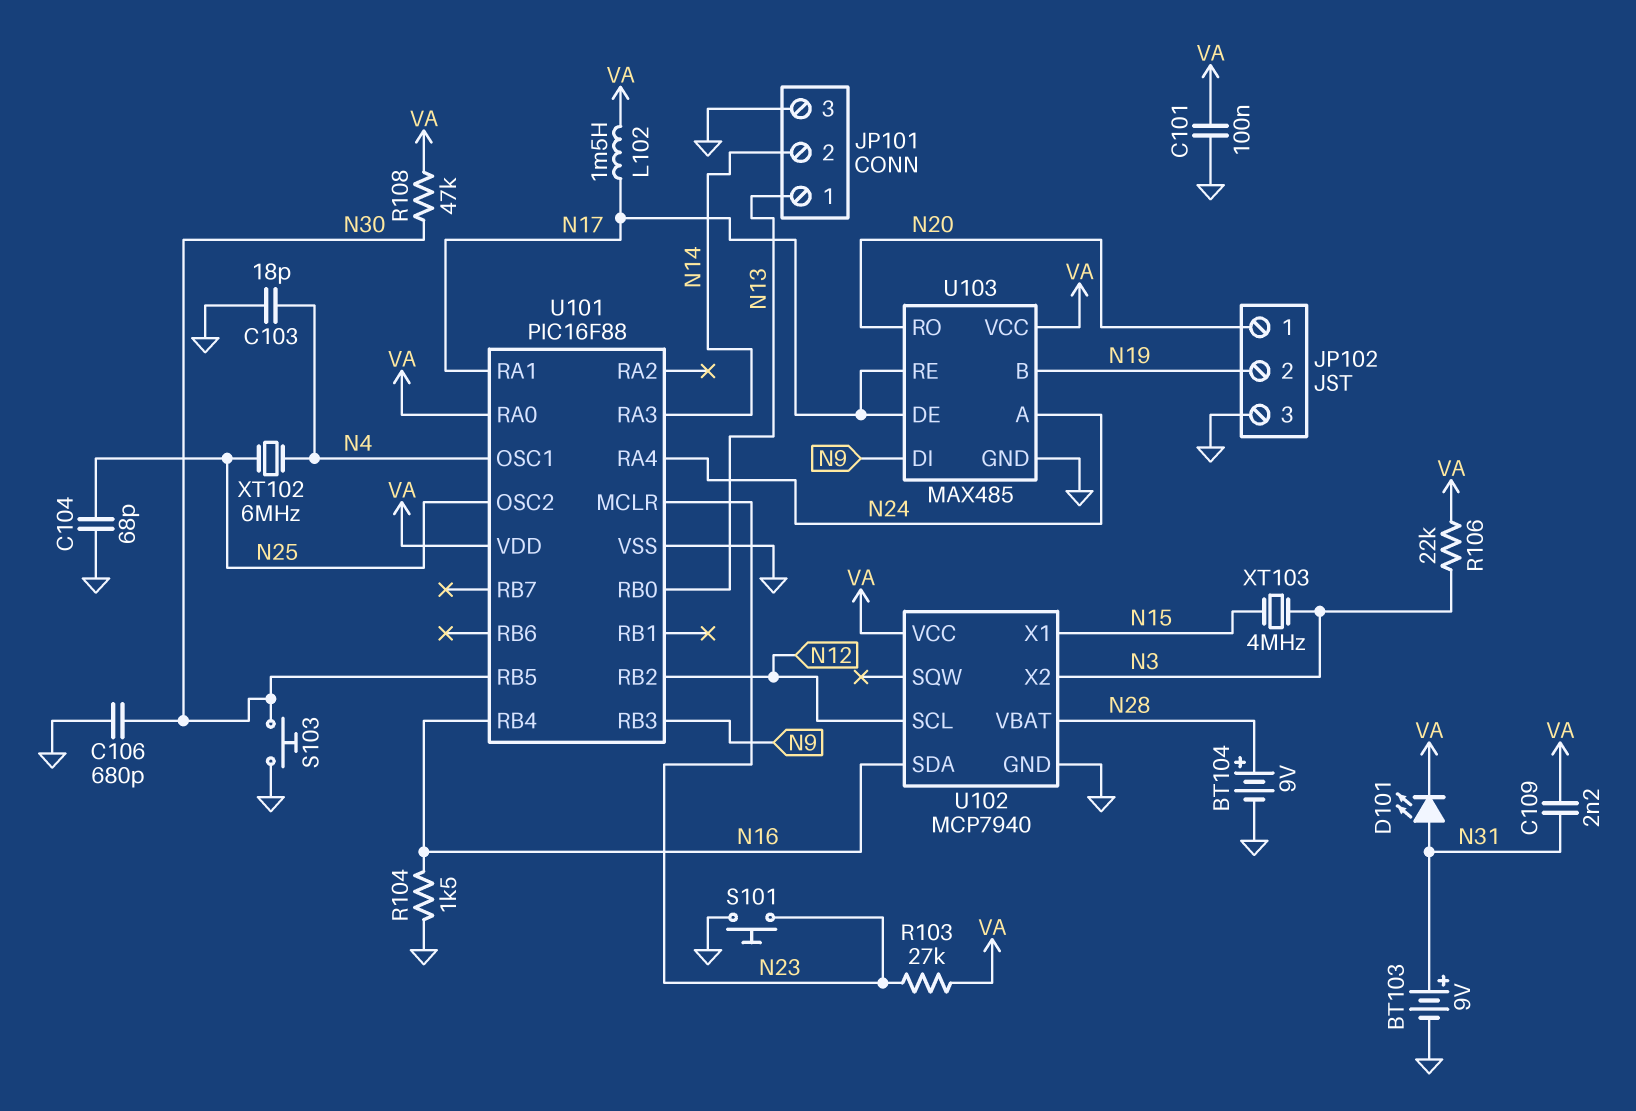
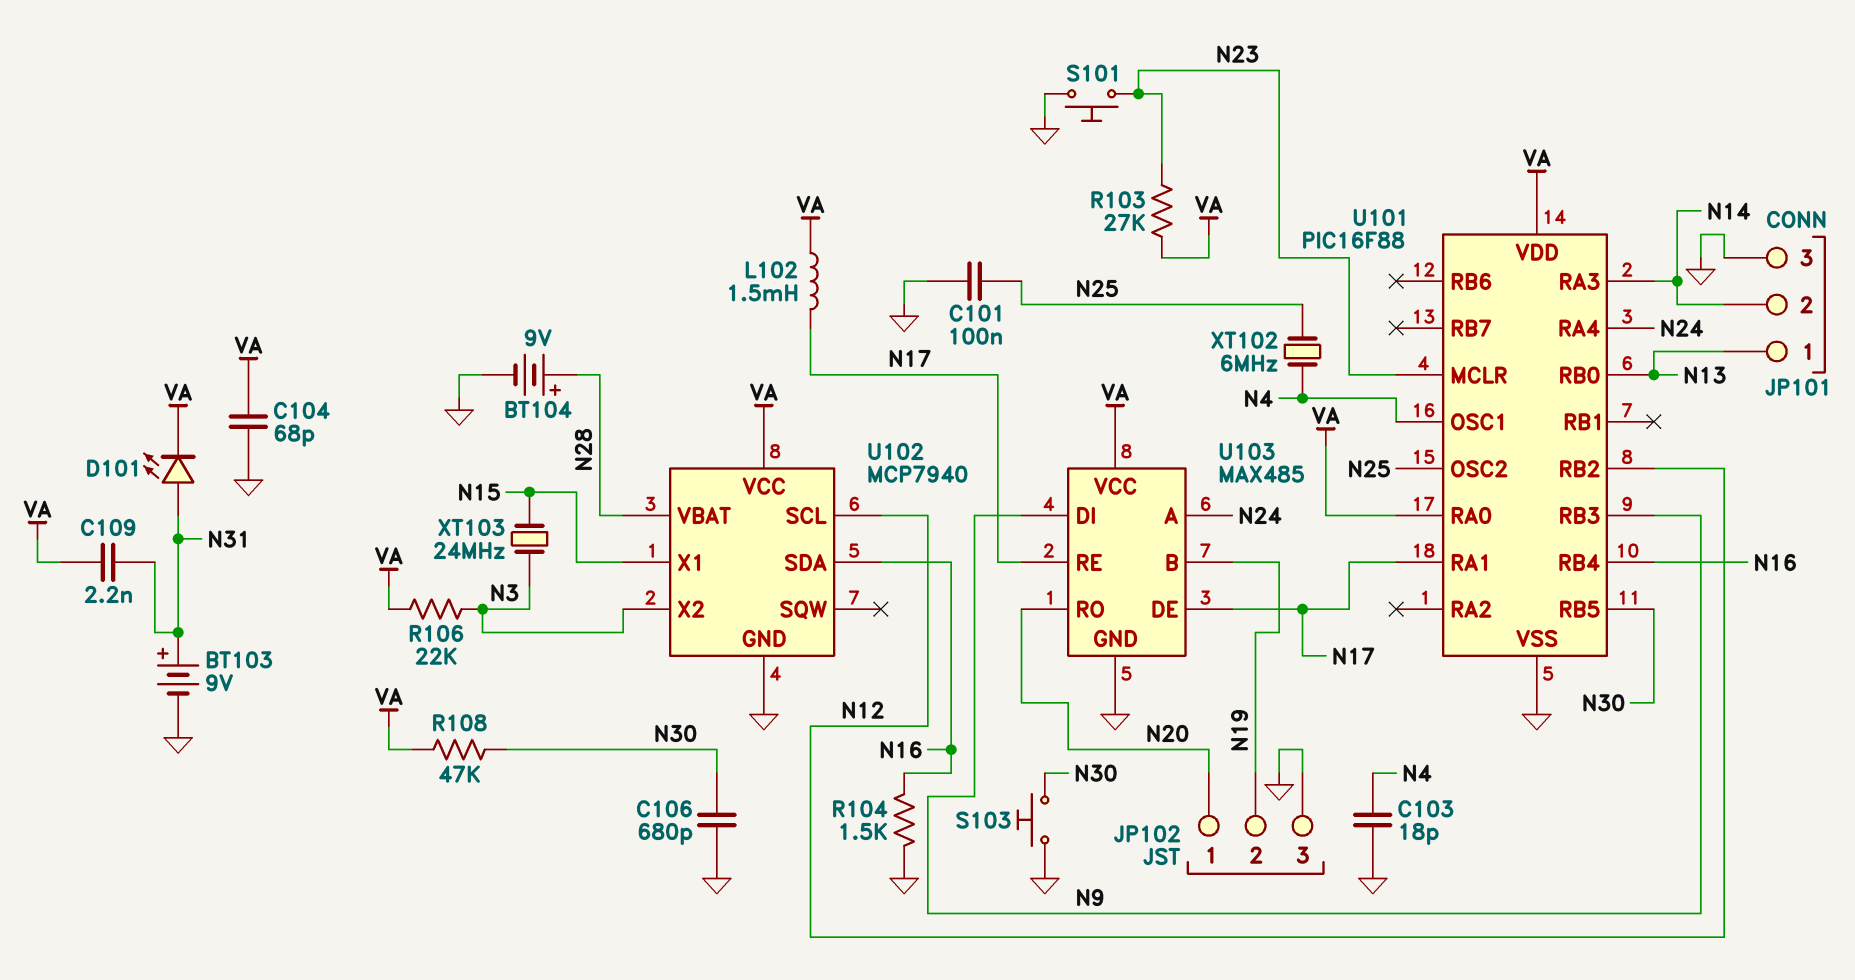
C101: 100nF (GND, VA) -> 100nF (GND, N25)
C104: 68pF (GND, N25) -> 68pF (GND, VA)
XT103: 4MHz (N3, N15) -> 24MHz (N3, N15)

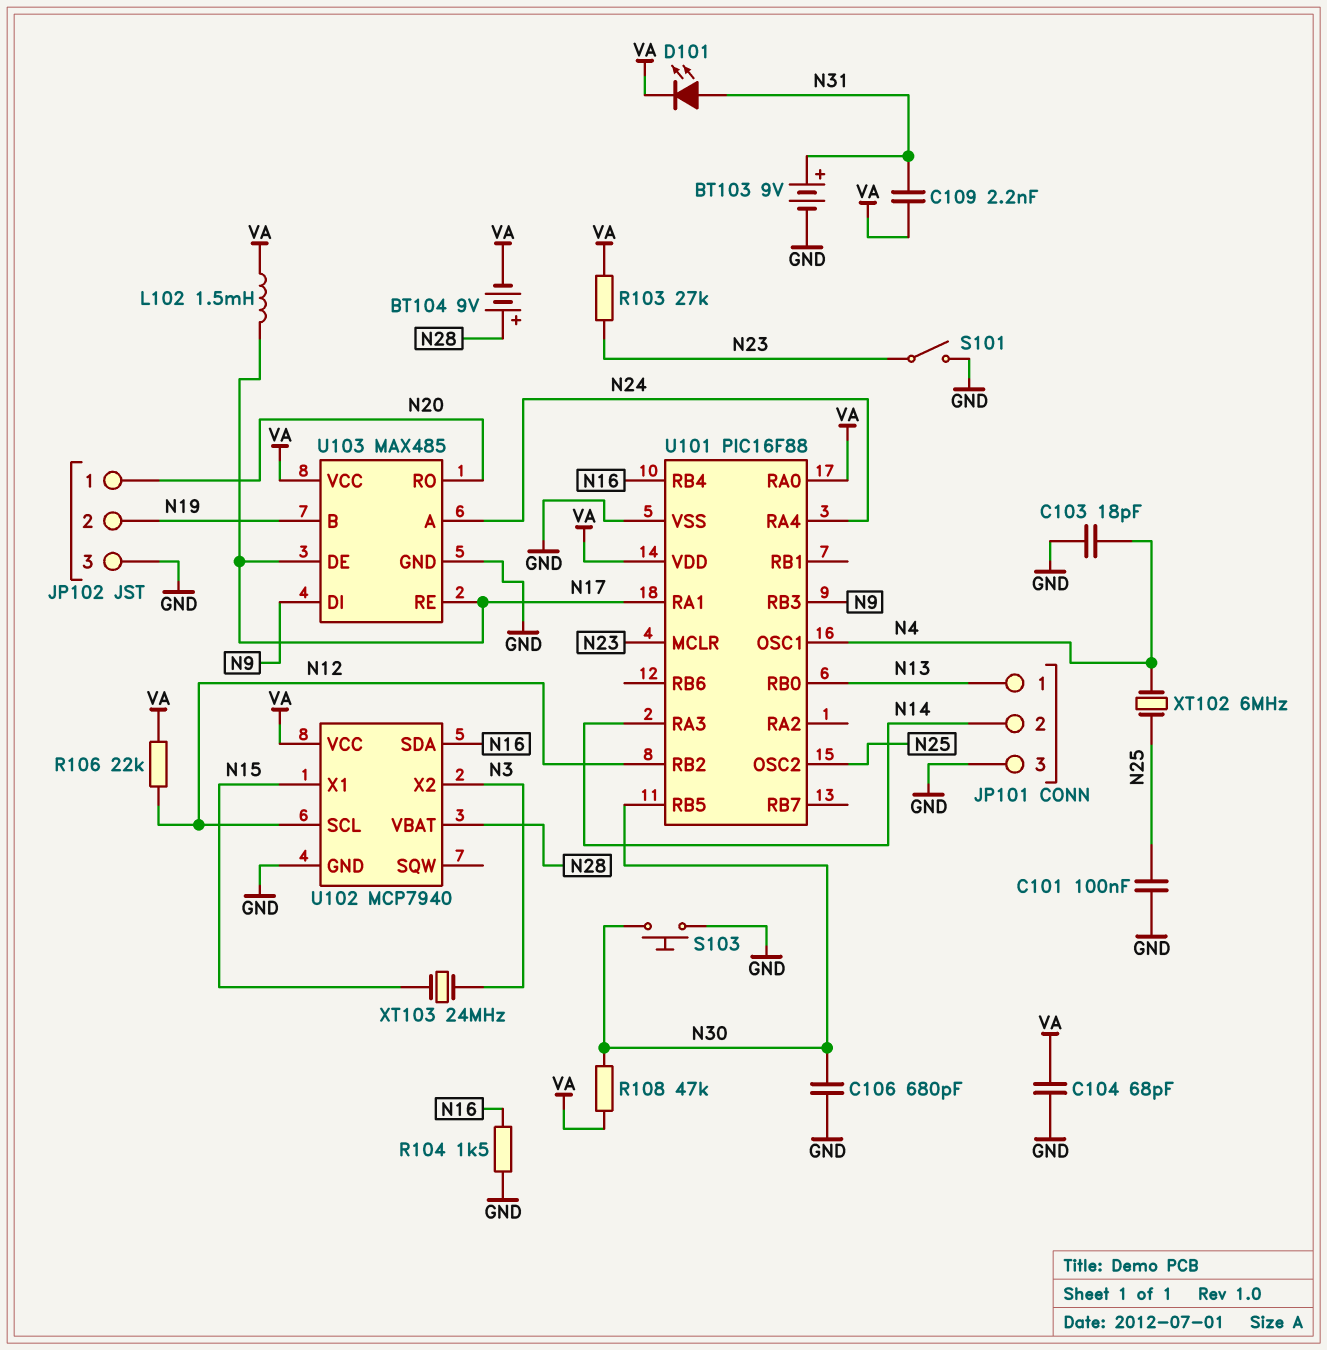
BT104: 9V (plus N28, minus GND) -> 9V (plus N28, minus VA)
R106: 22k (N3, VA) -> 22k (N12, VA)
S101: button (GND, N23) -> switch (GND, N23)

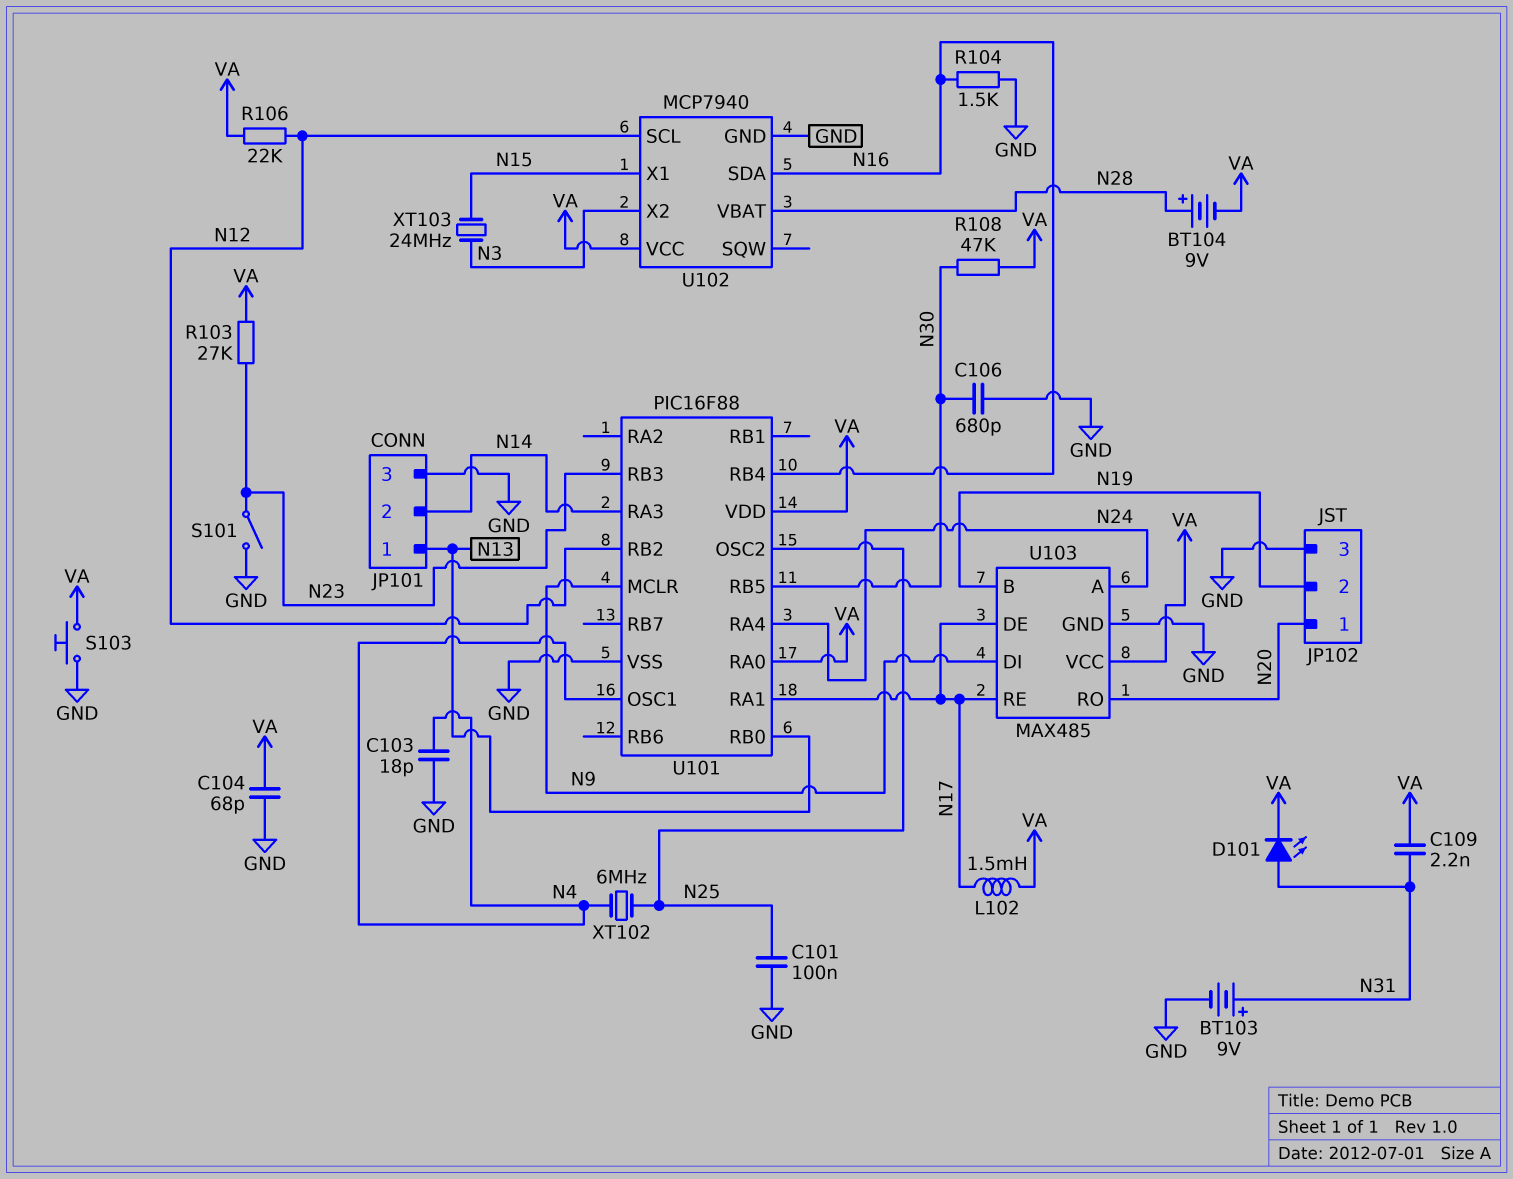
S103: button (GND, N30) -> button (GND, VA)
U101 pin MCLR: N23 -> N9
U101 pin RB3: N9 -> N23

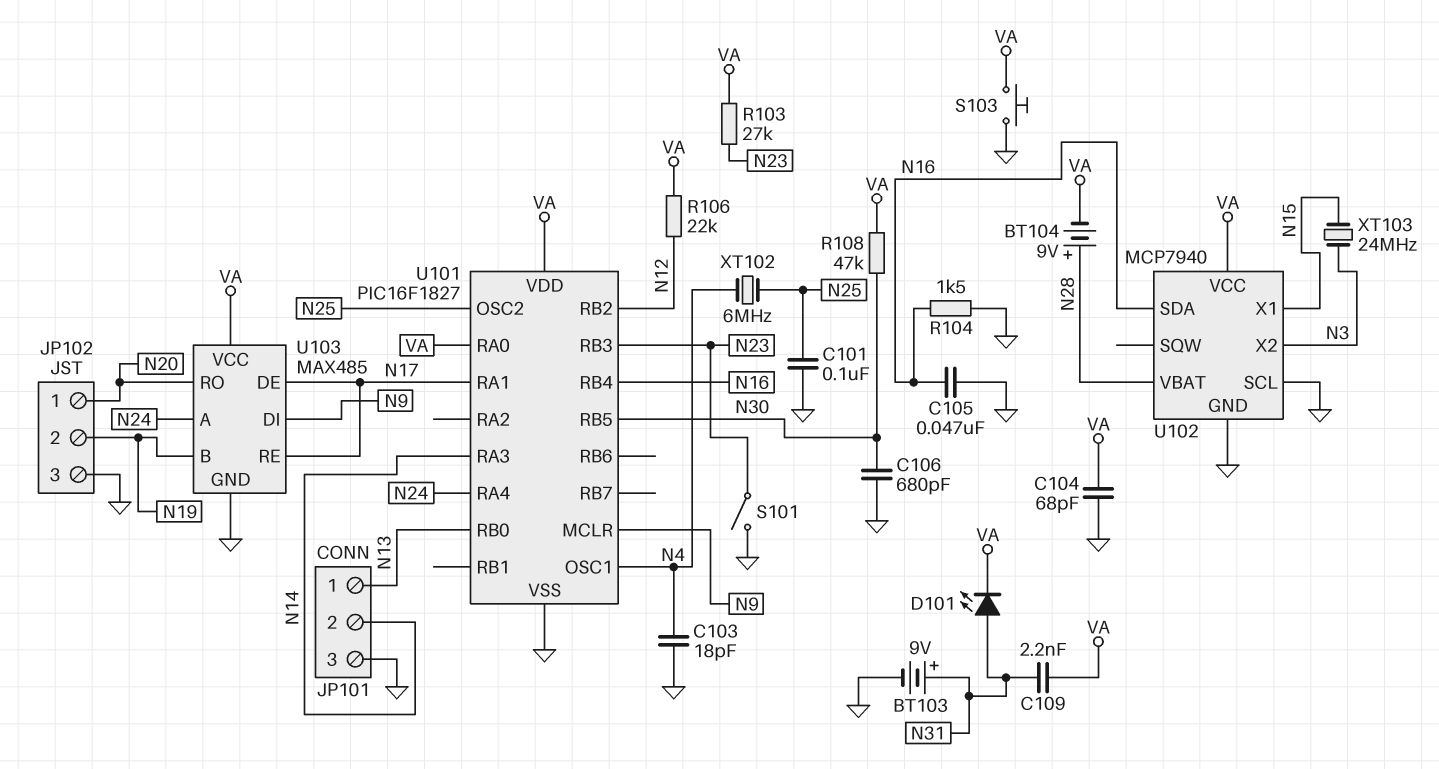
C105: none -> 47nF (GND, N16)
L102: 1.5mH (N17, VA) -> none
U101: PIC16F88 -> PIC16F1827
U102 pin SCL: N12 -> GND

